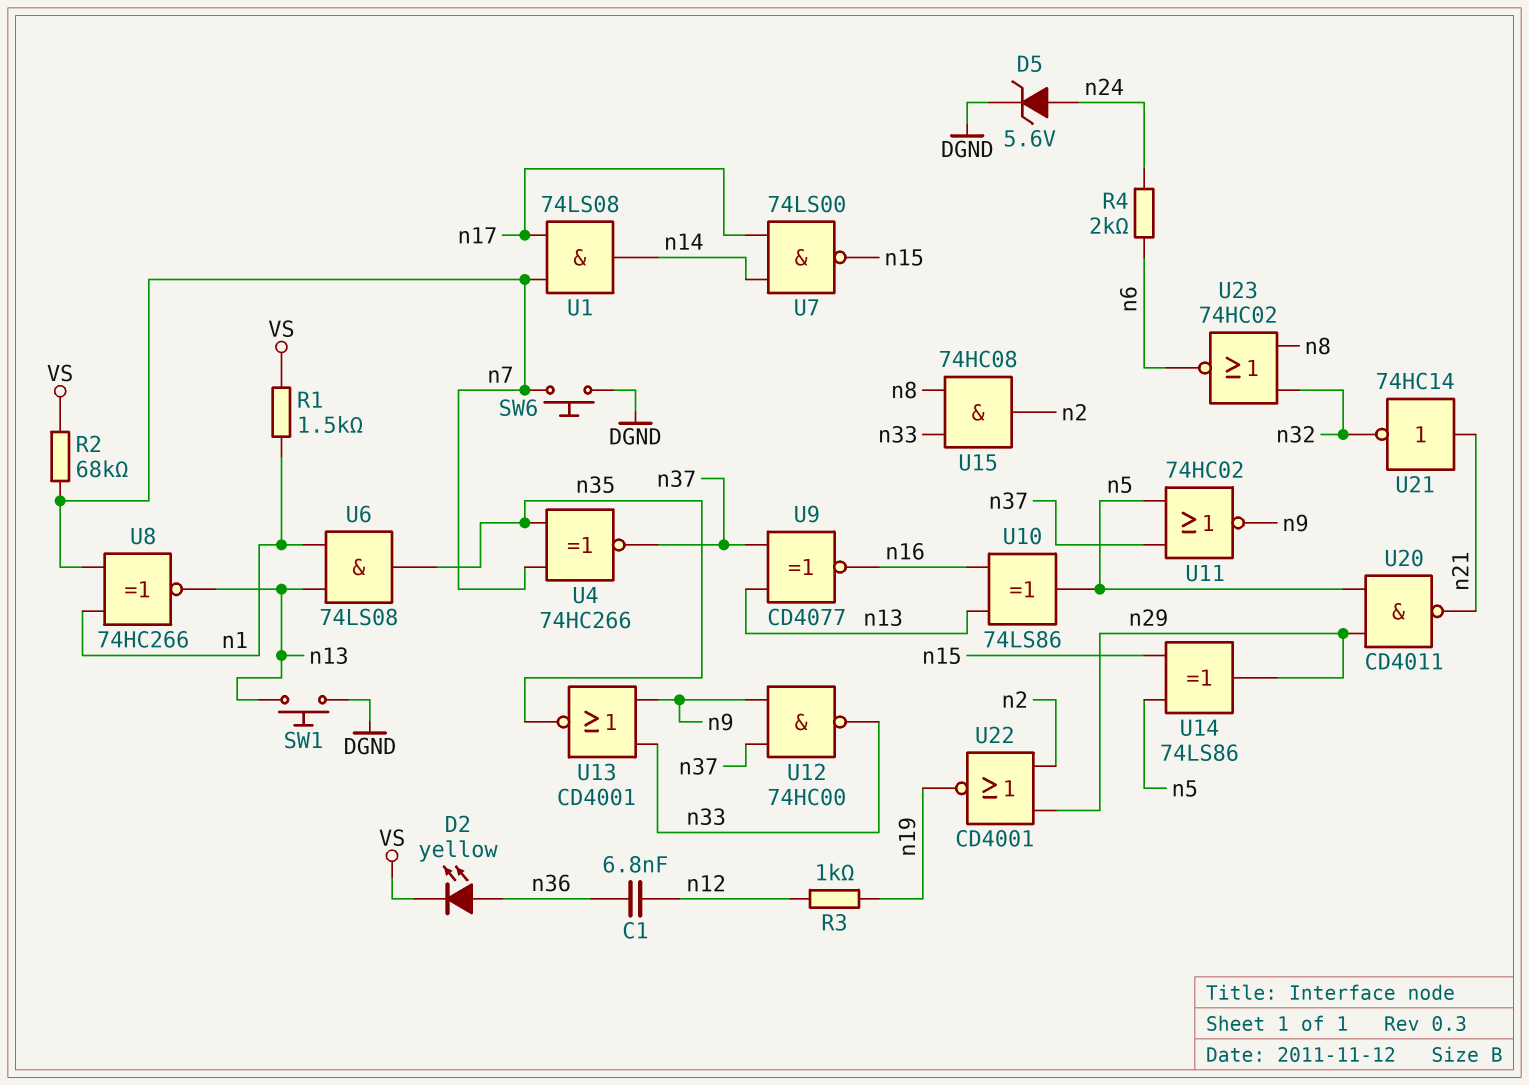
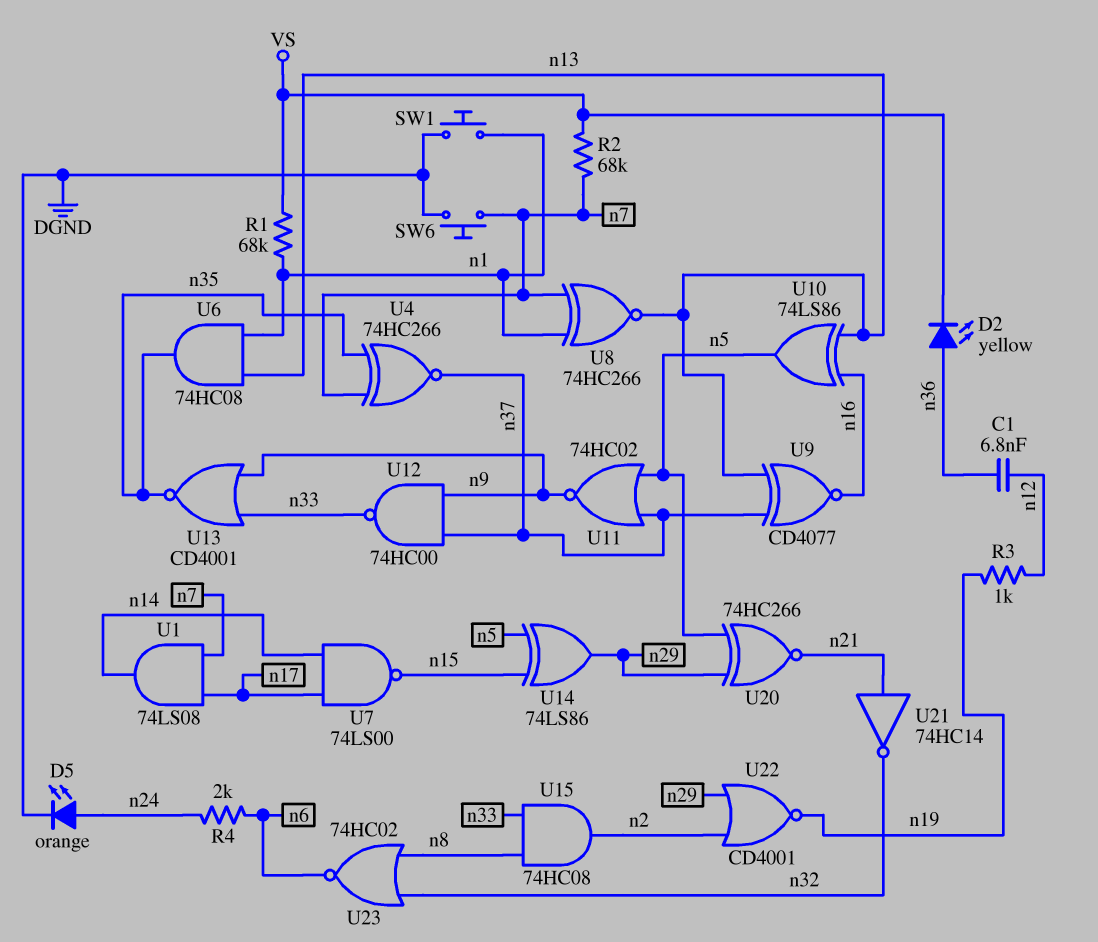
D5: zener 5.6V (A n24, K DGND) -> LED orange (A n24, K DGND)
R1: 1.5k (VS, n1) -> 68k (VS, n1)
SW1: button (DGND, n13) -> button (DGND, n1)
U6: AND 74LS08 (in n1, in n13, out n35) -> AND 74HC08 (in n1, in n13, out n35)
U20: NAND CD4011 (in n5, in n29, out n21) -> XNOR 74HC266 (in n5, in n29, out n21)

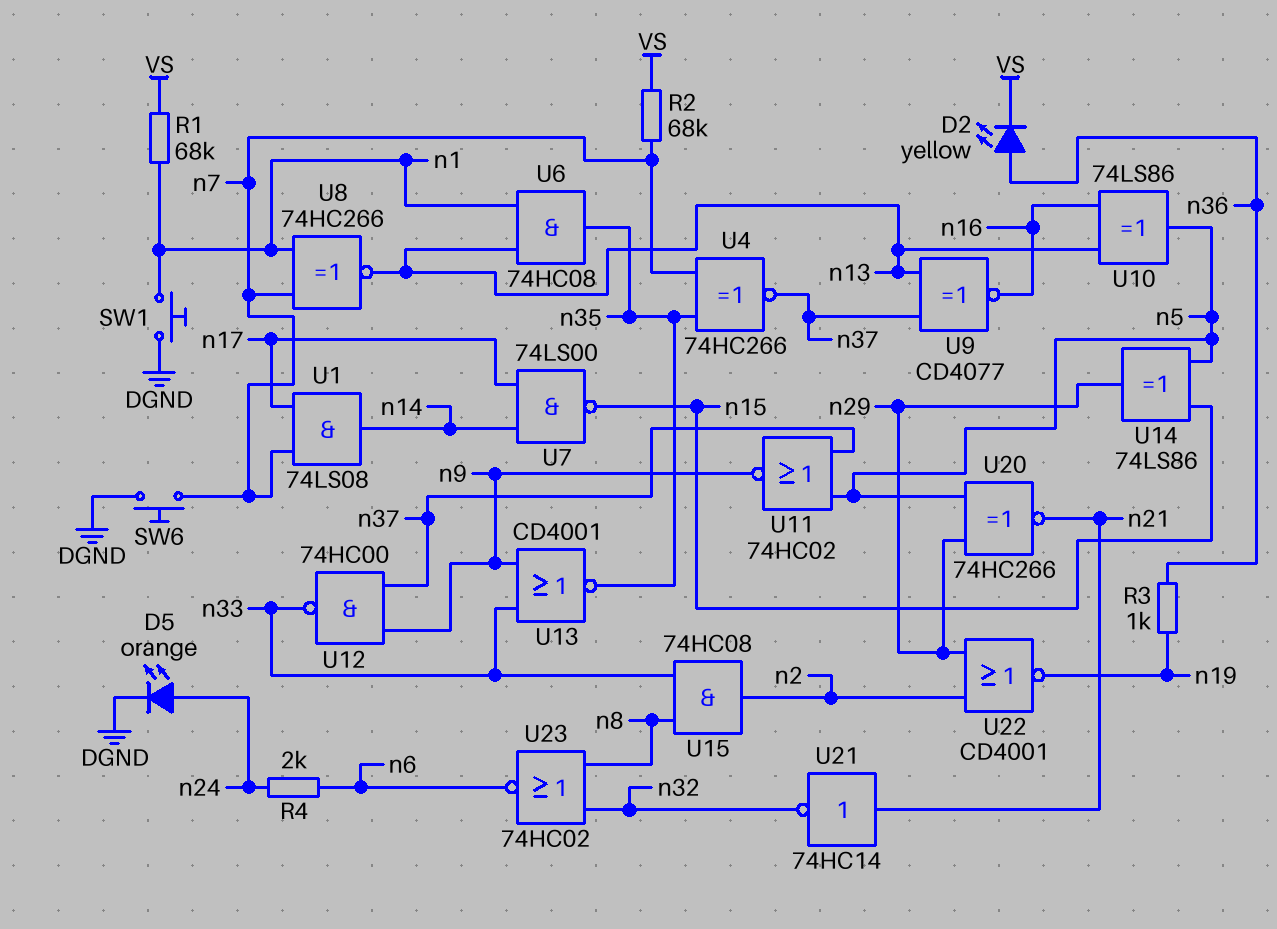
C1: 6.8nF (n12, n36) -> none
R3: 1k (n12, n19) -> 1k (n19, n36)

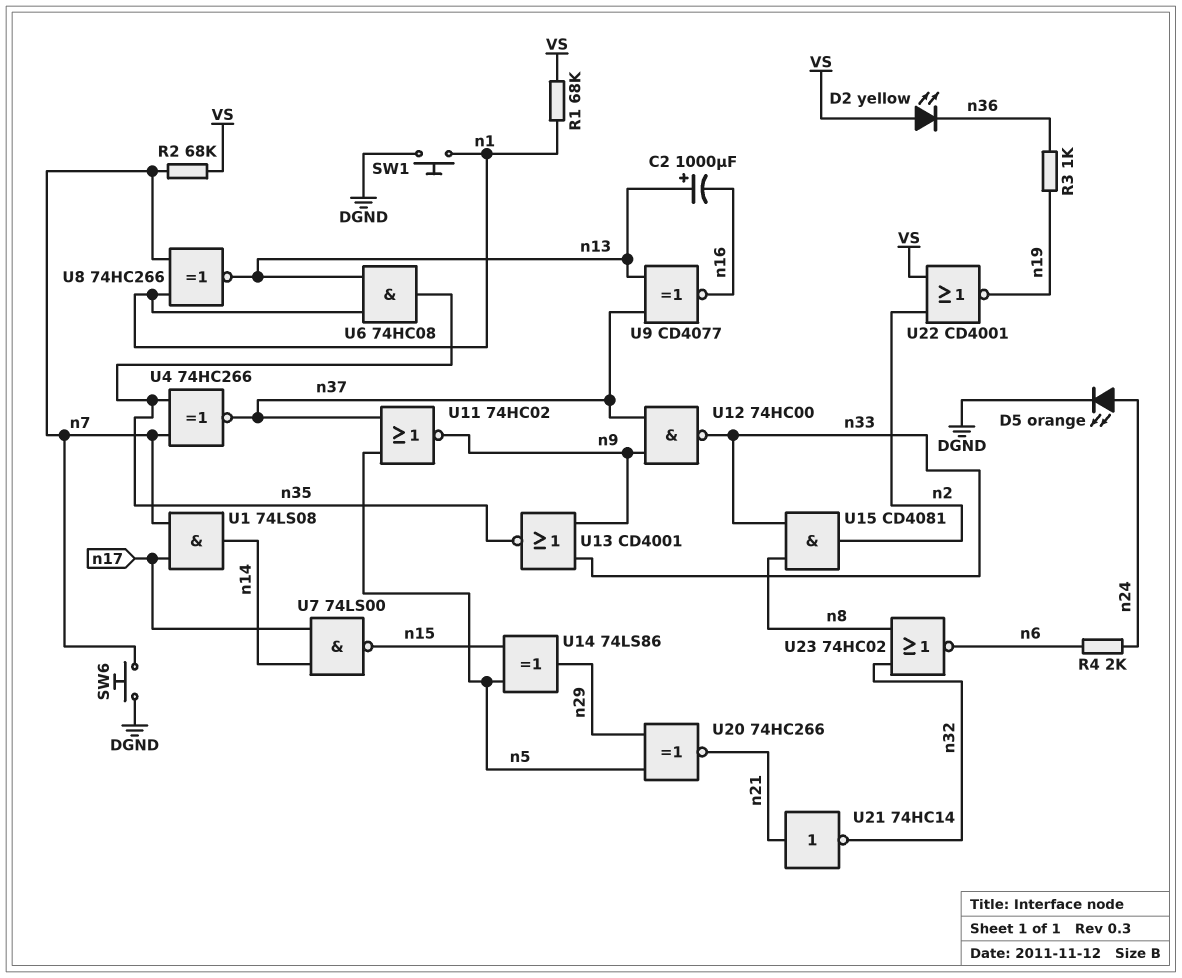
C2: none -> 1000uF (plus n13, minus n16)
D2: LED yellow (A n36, K VS) -> LED yellow (A VS, K n36)
U10: XOR 74LS86 (in n13, in n16, out n5) -> none
U15: AND 74HC08 (in n8, in n33, out n2) -> AND CD4081 (in n8, in n33, out n2)
U22: NOR CD4001 (in n2, in n29, out n19) -> NOR CD4001 (in VS, in n2, out n19)

